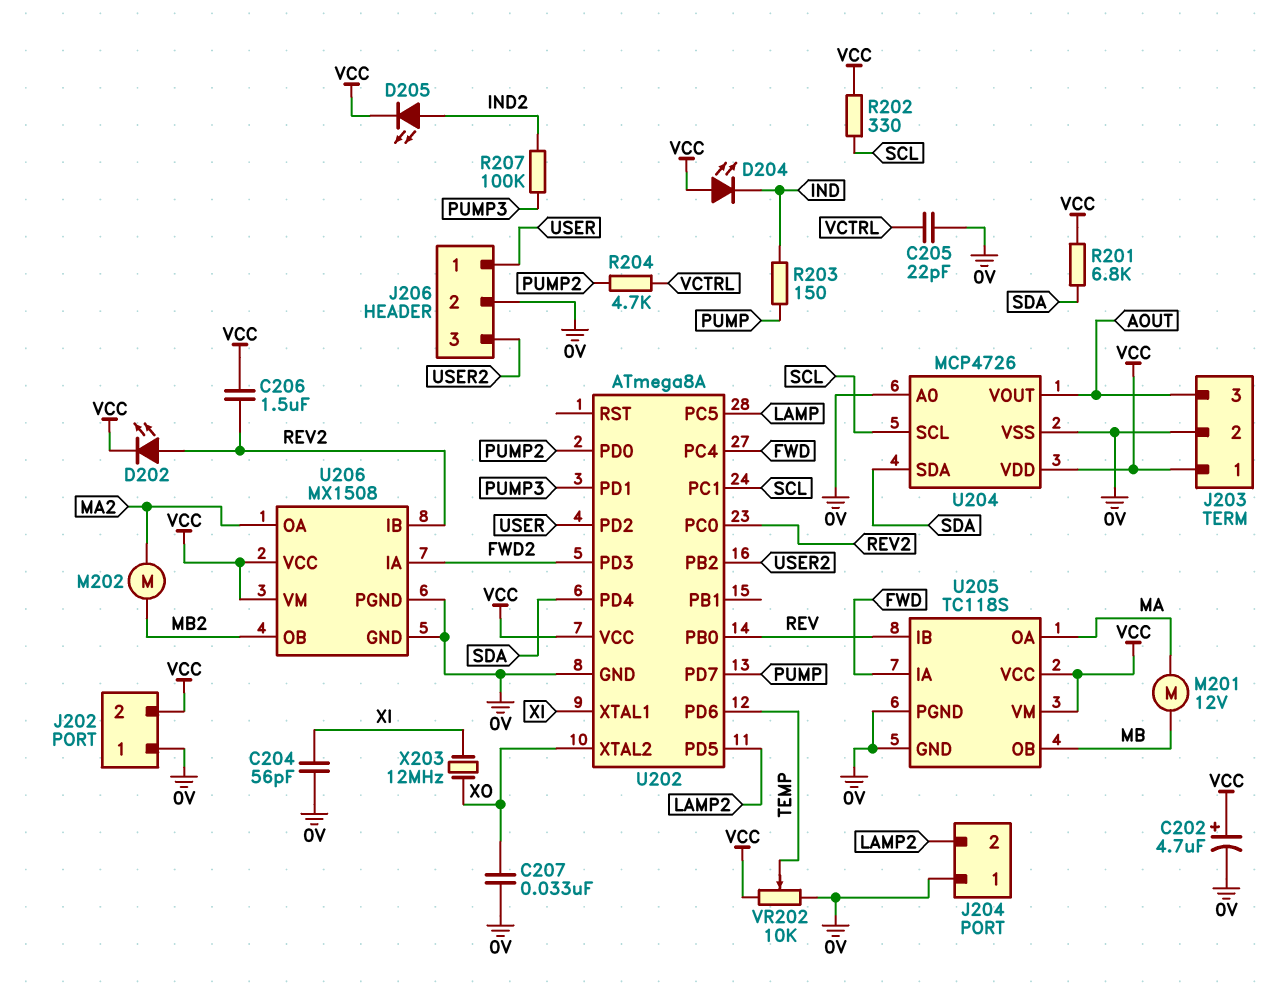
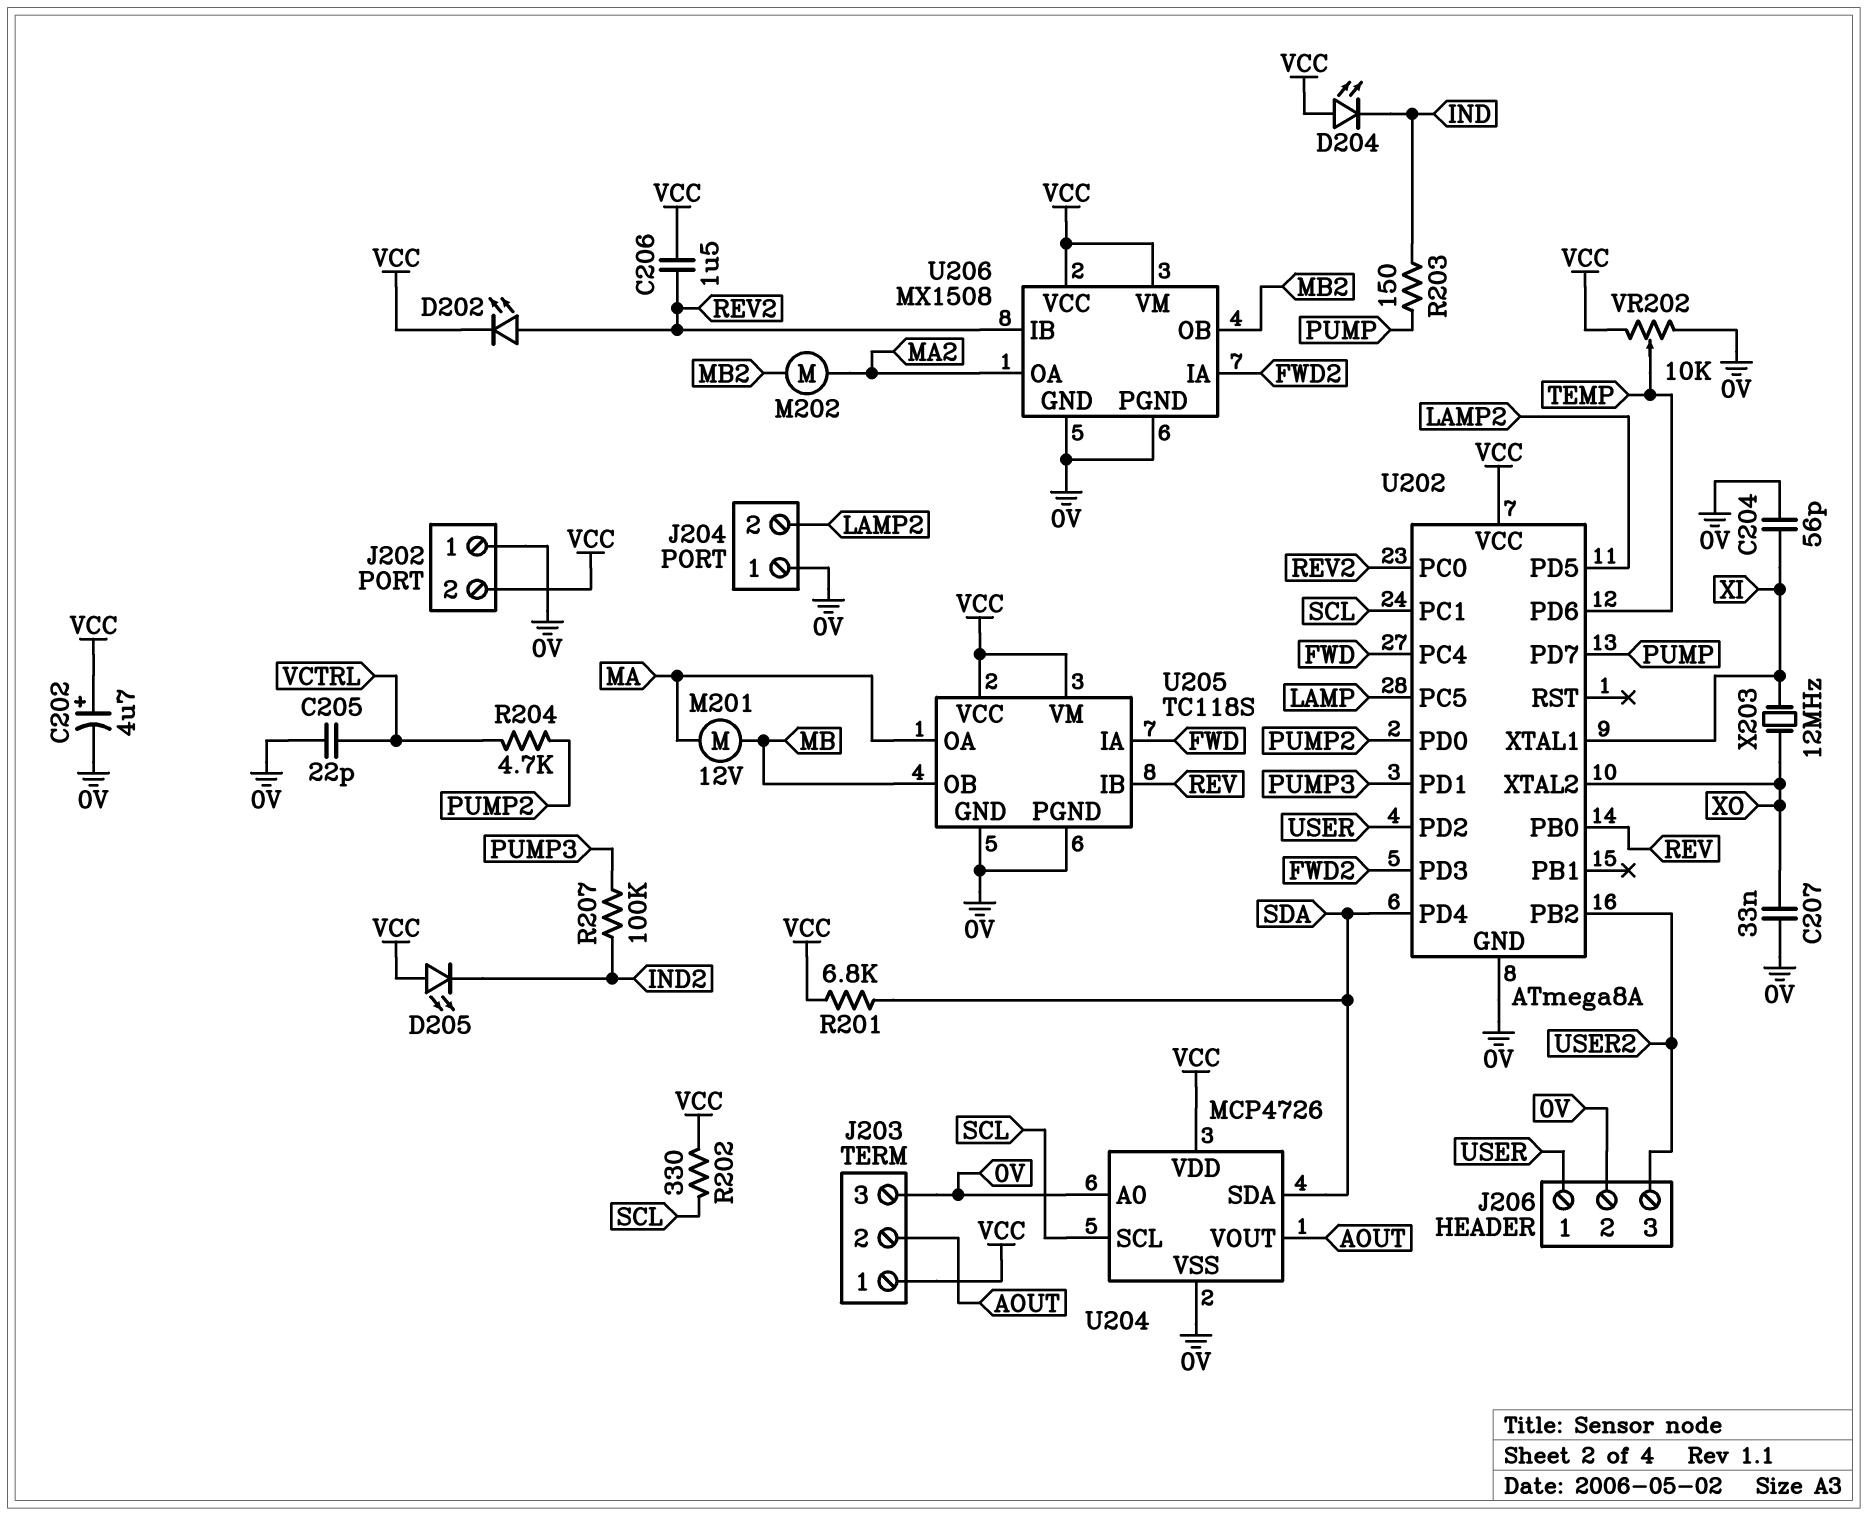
D205: LED (A IND2, K VCC) -> LED (A VCC, K IND2)
J203 pin 2: 0V -> AOUT
J203 pin 3: AOUT -> 0V

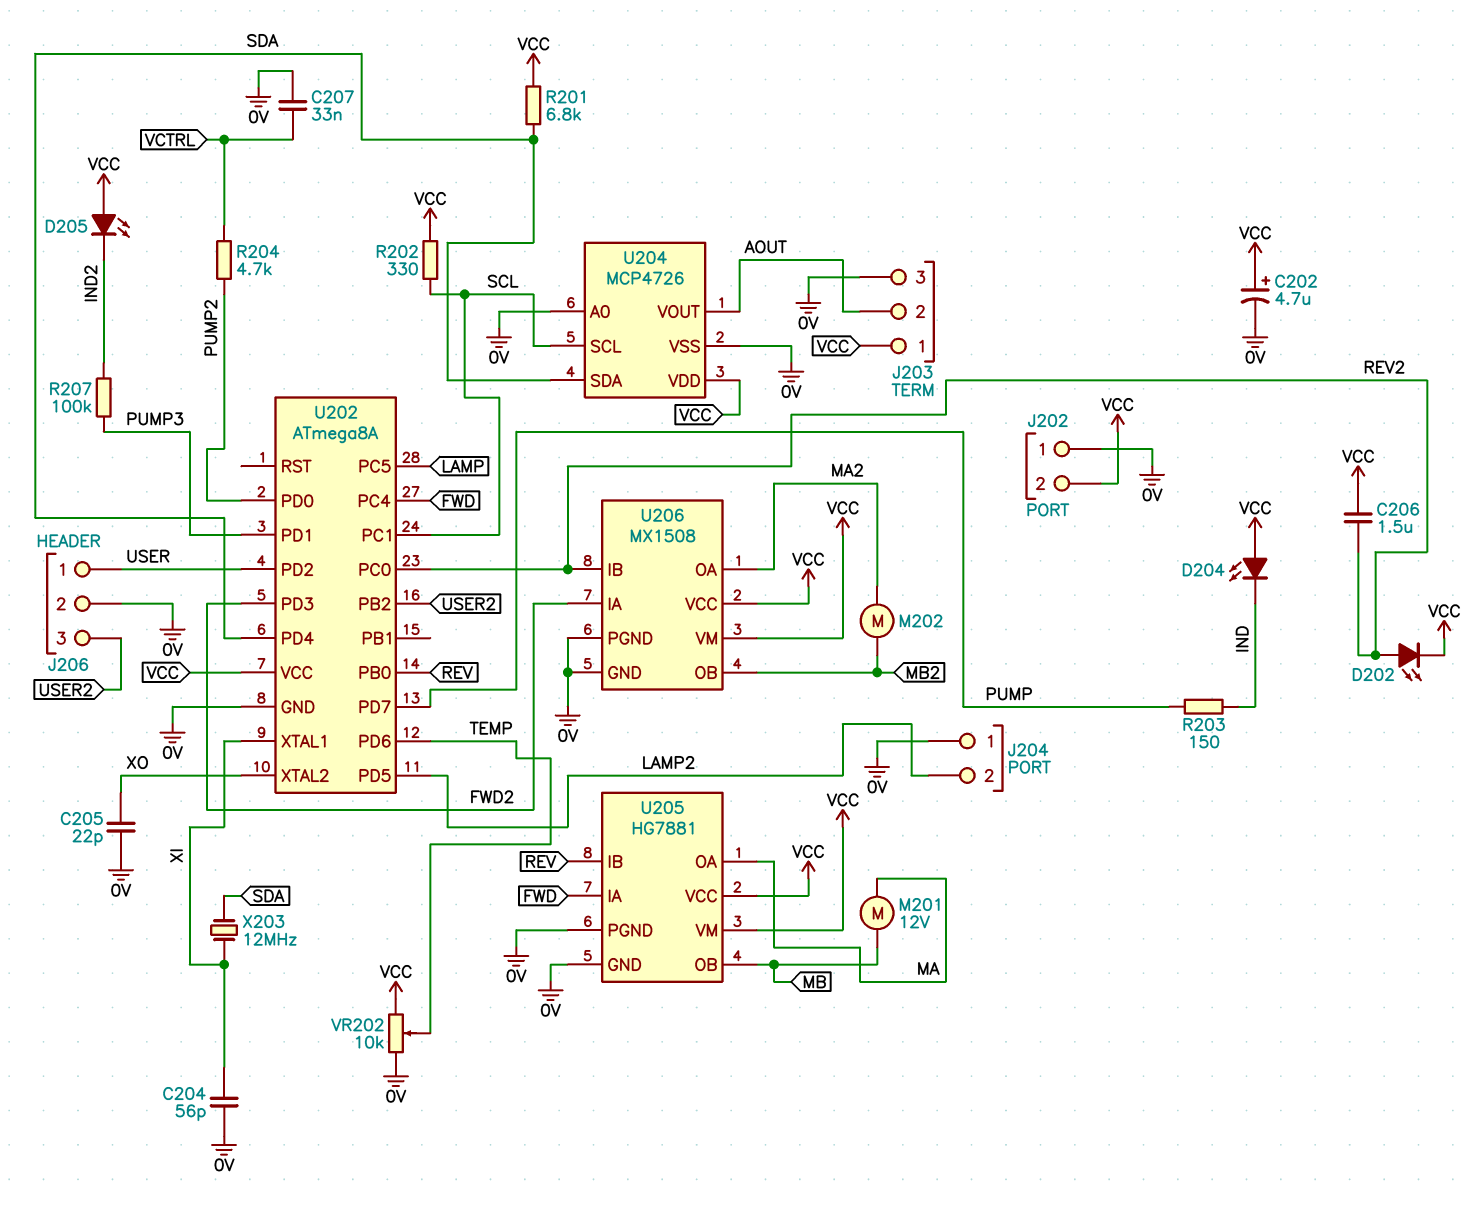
C205: 22pF (0V, VCTRL) -> 22pF (0V, XO)
C207: 33nF (0V, XO) -> 33nF (0V, VCTRL)
U205: TC118S -> HG7881
X203: 12MHz (XI, XO) -> 12MHz (SDA, XI)

